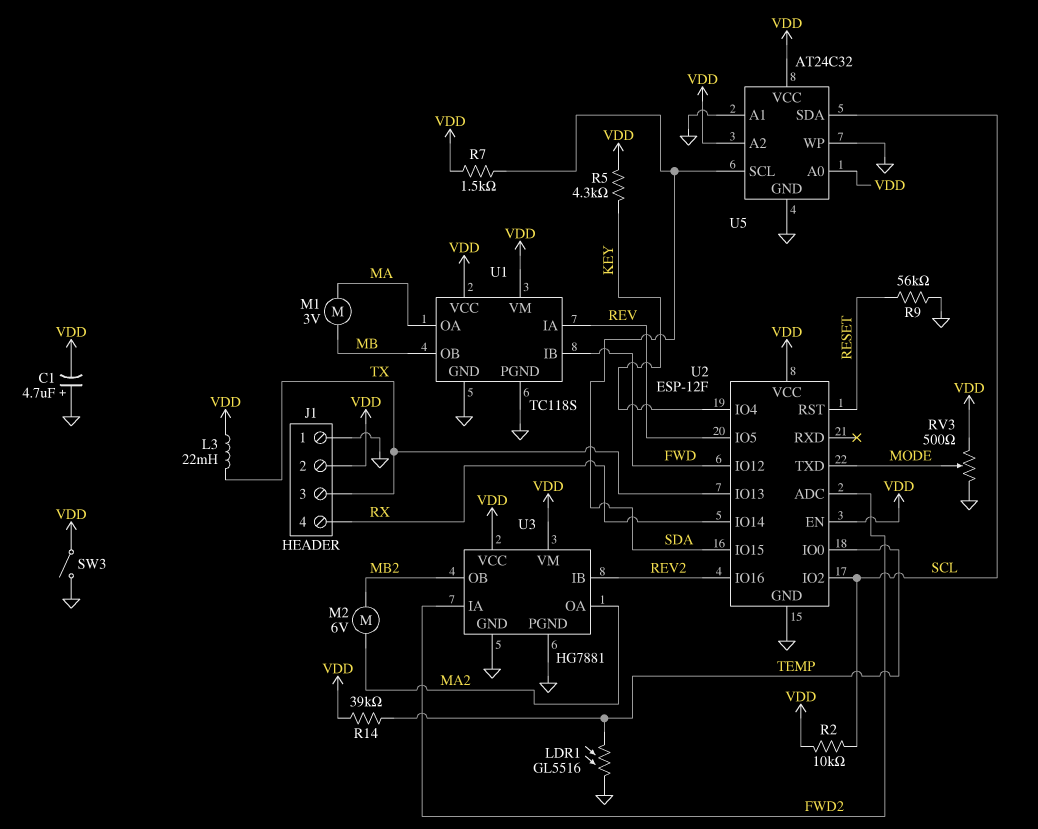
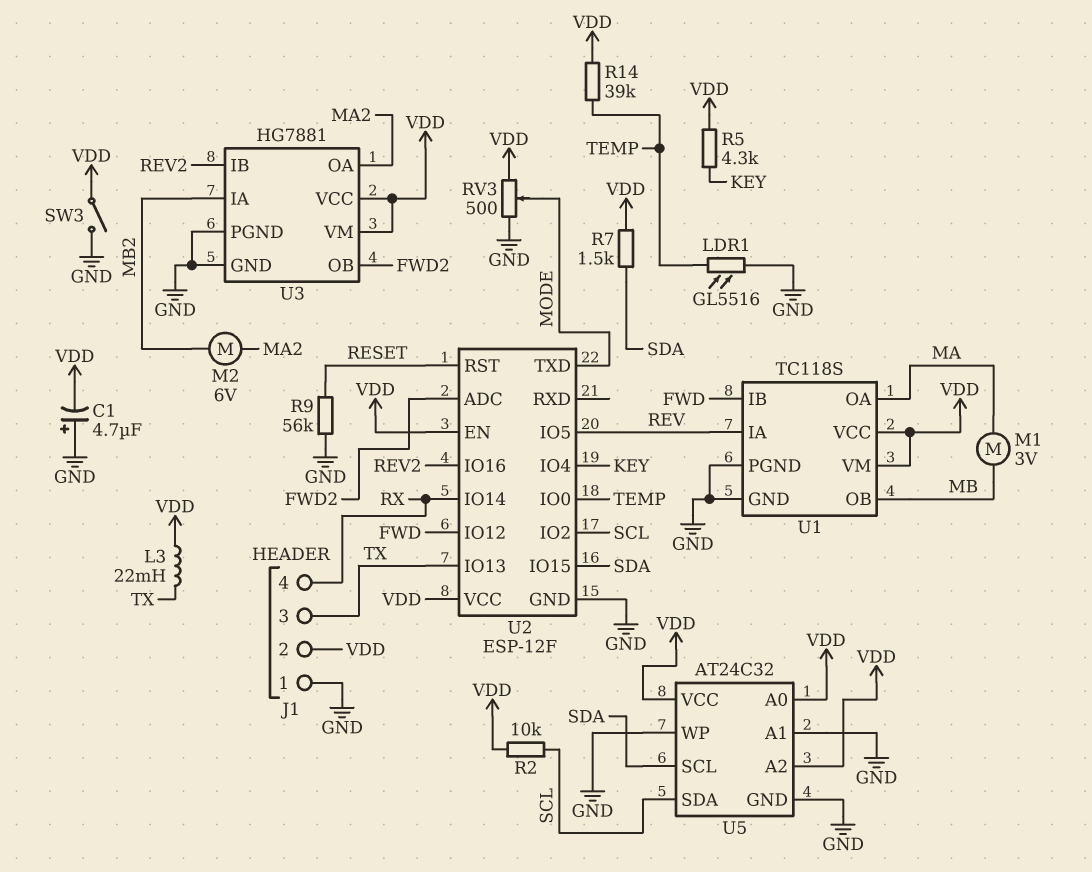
U3 pin IA: FWD2 -> MB2
U3 pin OB: MB2 -> FWD2

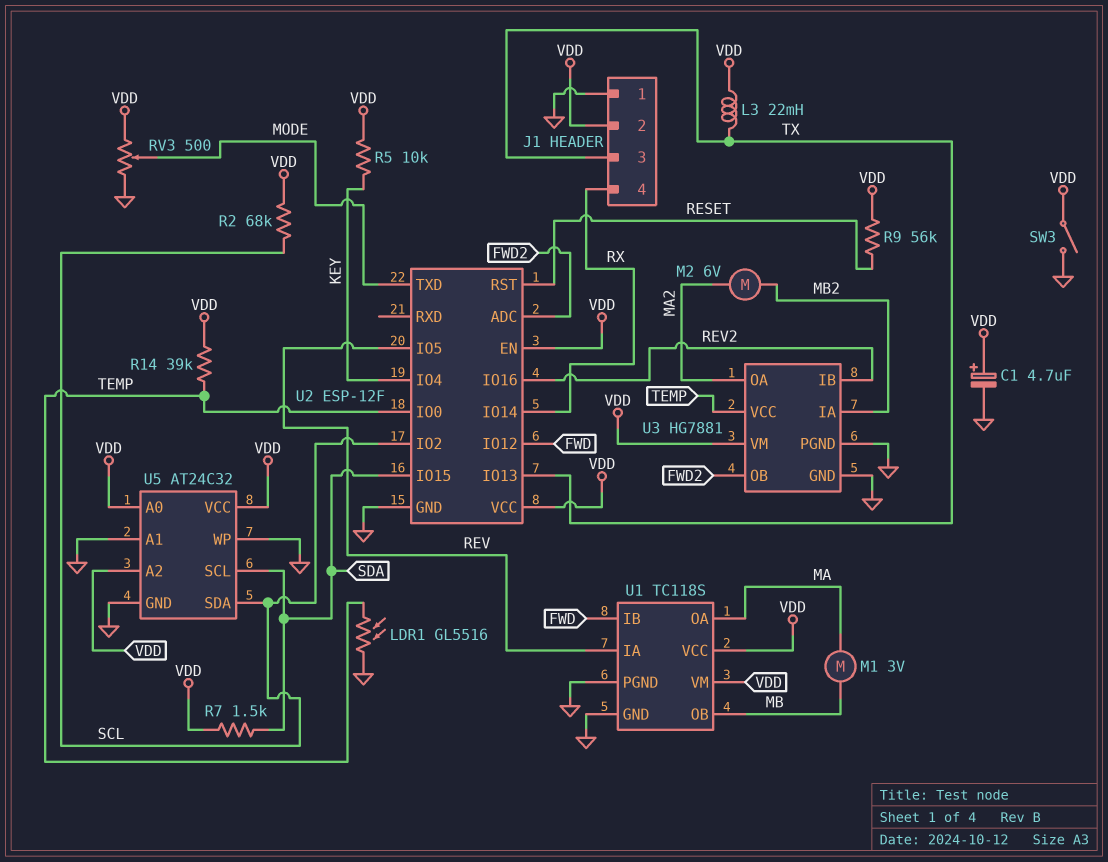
C1: 4.7uF (plus GND, minus VDD) -> 4.7uF (plus VDD, minus GND)
R2: 10k (SCL, VDD) -> 68k (SCL, VDD)
R5: 4.3k (KEY, VDD) -> 10k (KEY, VDD)
R9: 56k (GND, RESET) -> 56k (RESET, VDD)
U3 pin VCC: VDD -> TEMP

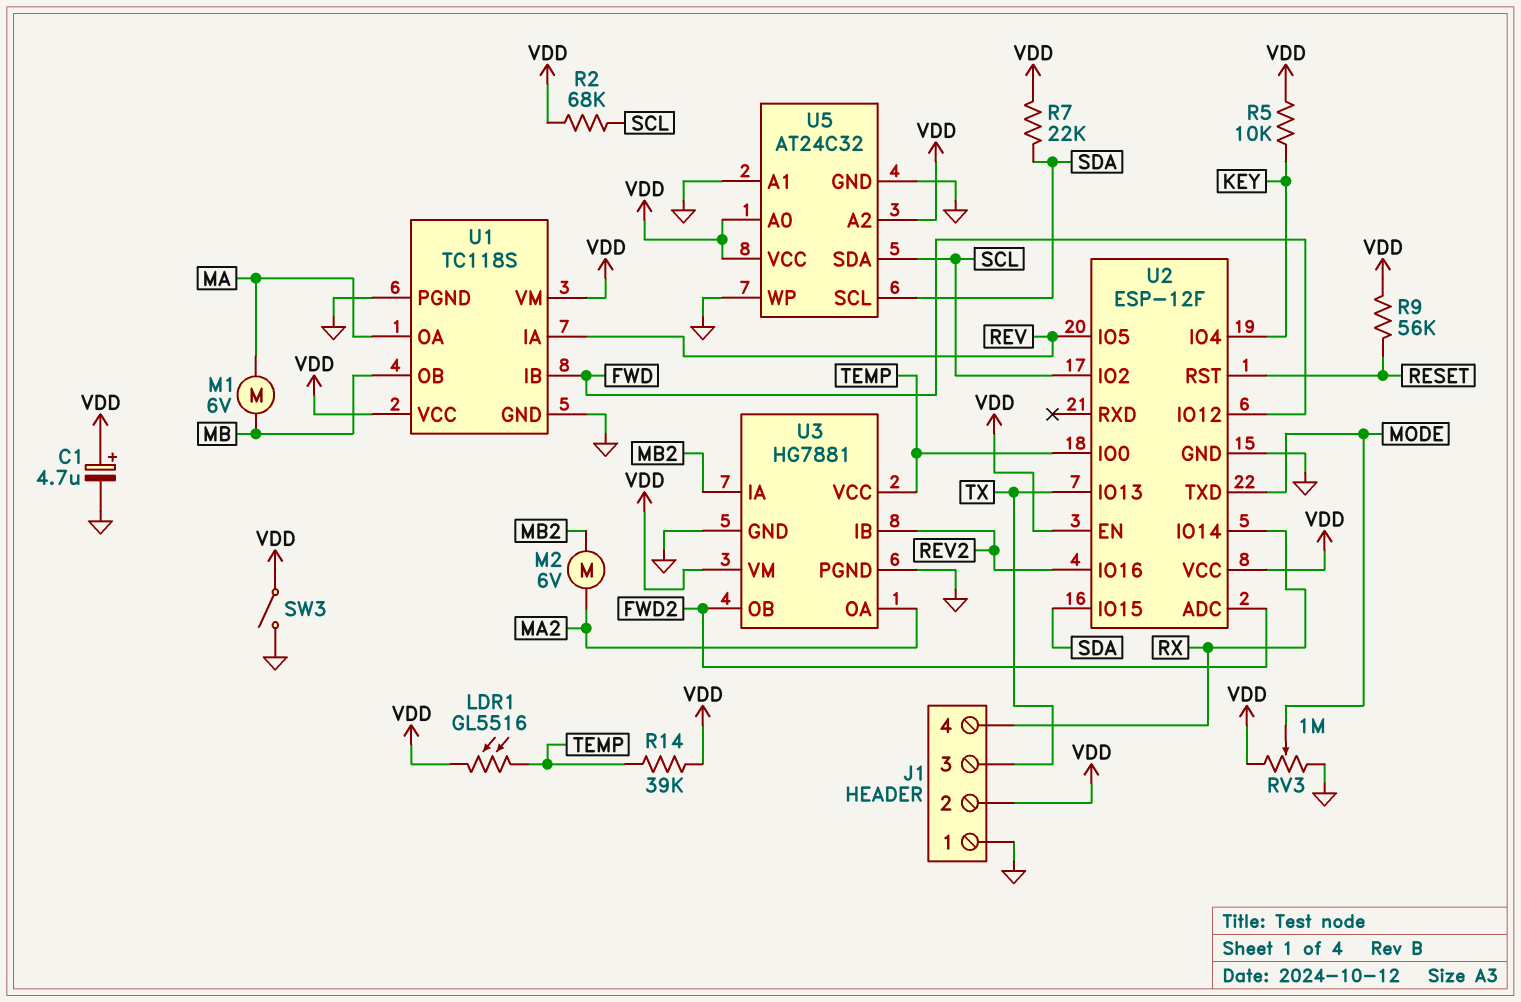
L3: 22mH (TX, VDD) -> none
LDR1: GL5516 (GND, TEMP) -> GL5516 (TEMP, VDD)
M1: motor 3V (MA, MB) -> motor 6V (MA, MB)
R7: 1.5k (SDA, VDD) -> 22k (SDA, VDD)
RV3: 500 (GND, VDD, wiper MODE) -> 1M (GND, VDD, wiper MODE)

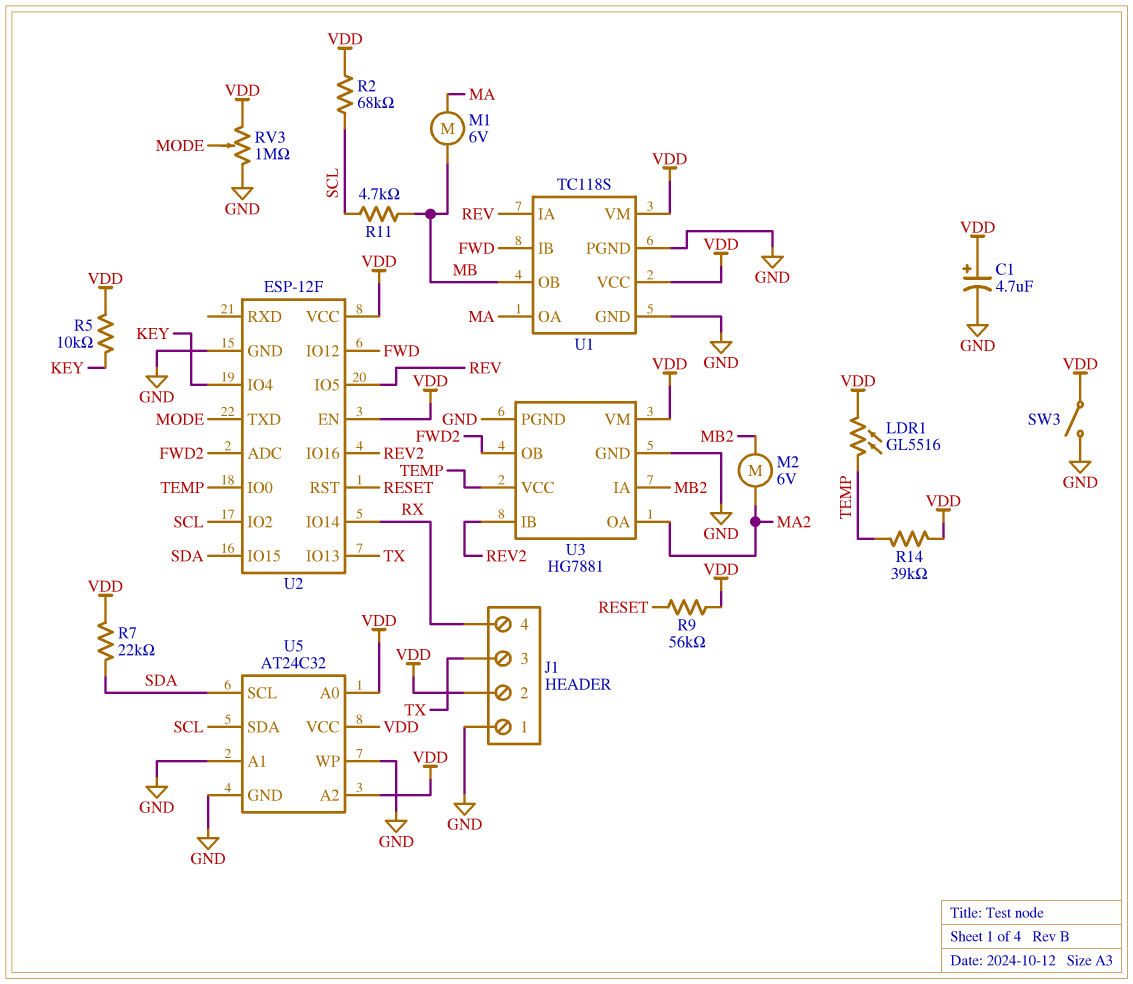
R11: none -> 4.7k (MB, SCL)

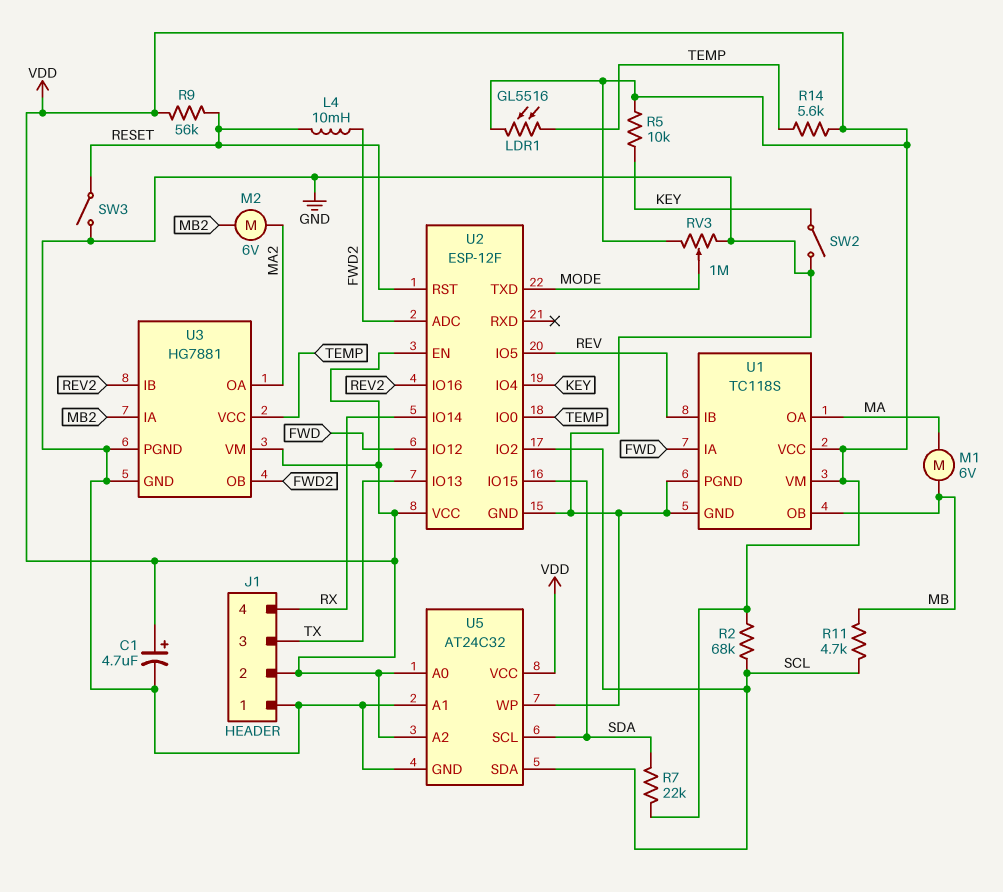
L4: none -> 10mH (FWD2, RESET)
R14: 39k (TEMP, VDD) -> 5.6k (TEMP, VDD)
SW2: none -> switch (GND, KEY)
SW3: switch (GND, VDD) -> switch (GND, RESET)
U1 pin IA: REV -> FWD
U1 pin IB: FWD -> REV

